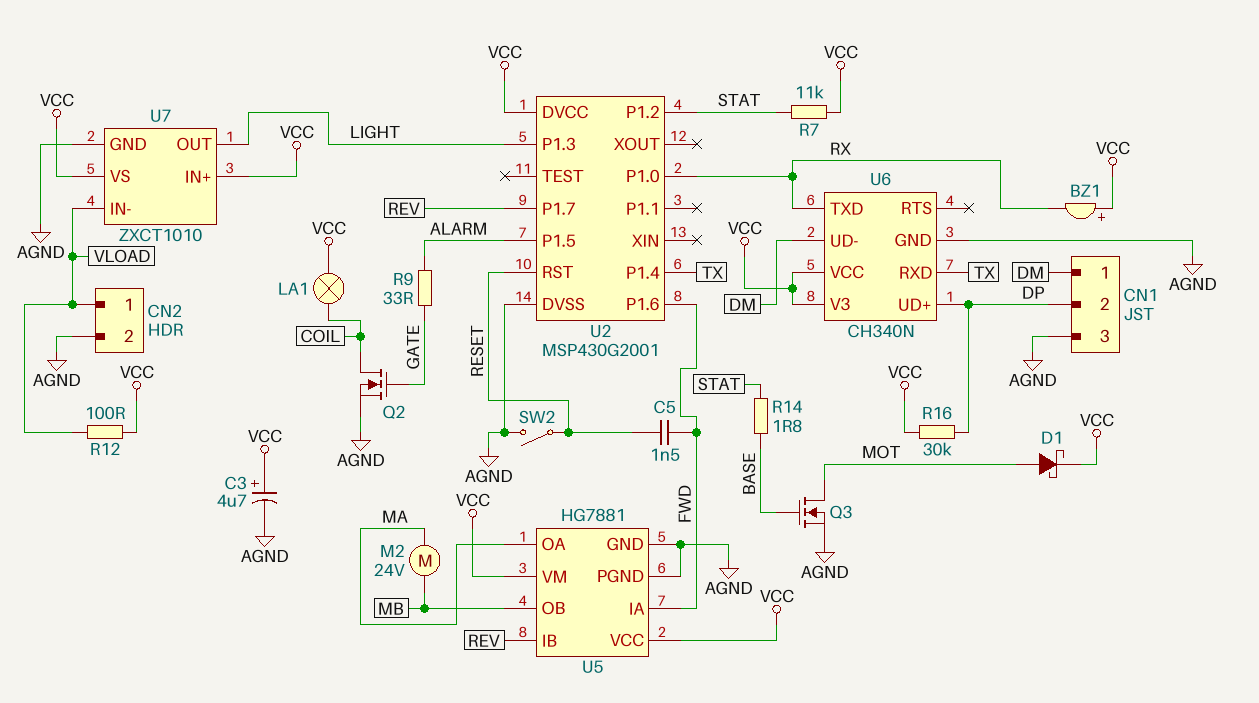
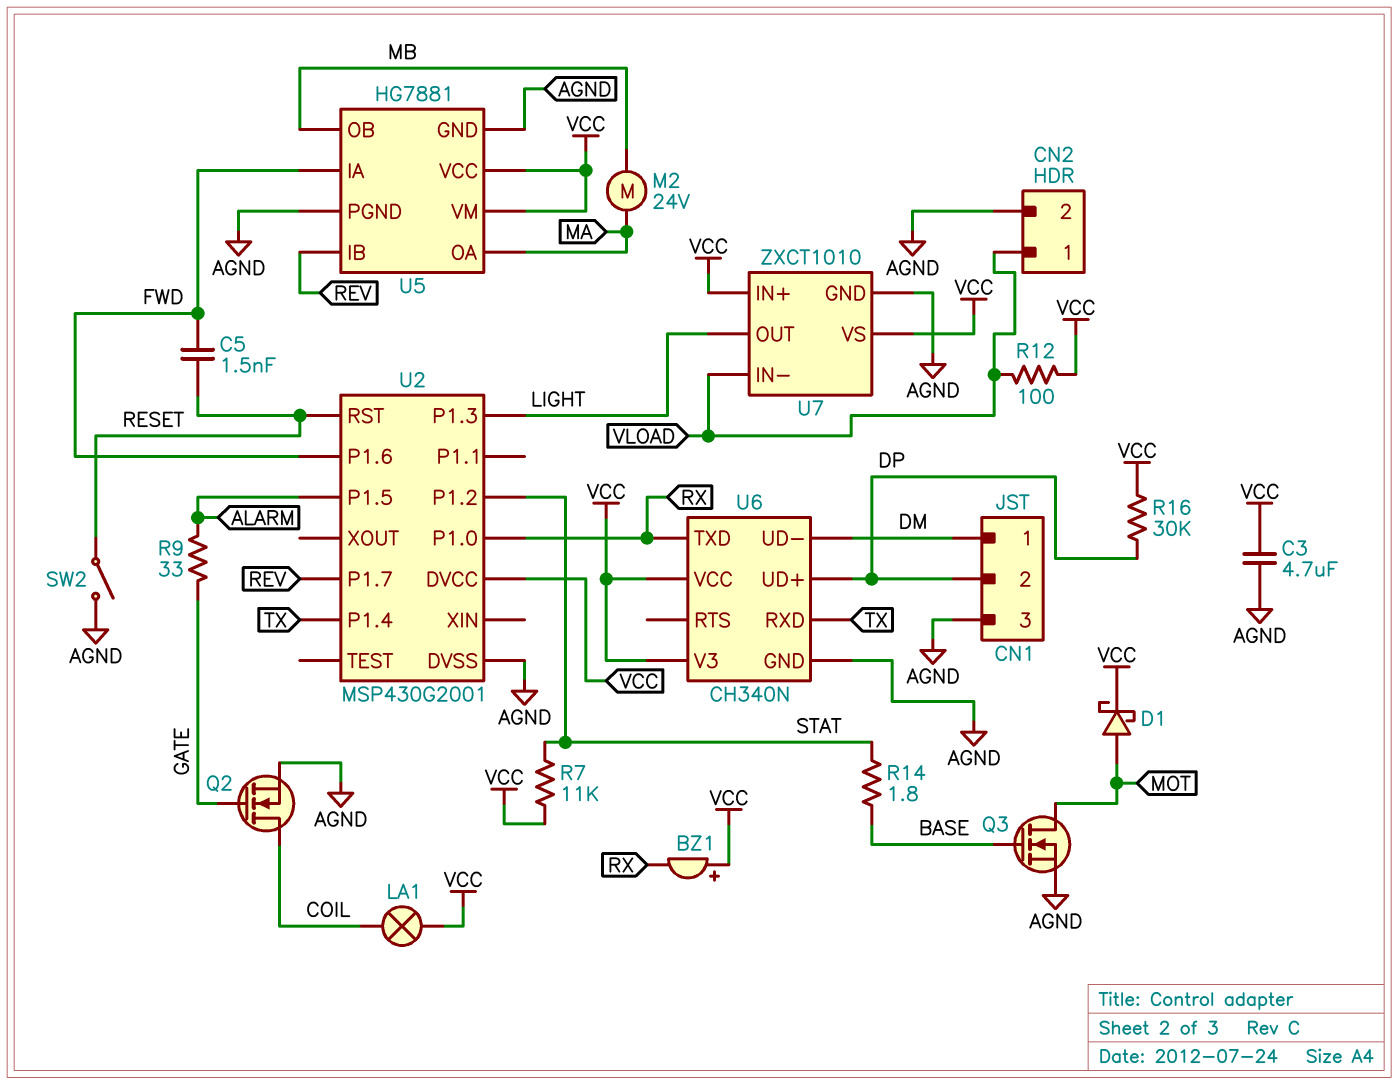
C3: 4.7uF (plus VCC, minus AGND) -> 4.7uF (AGND, VCC)

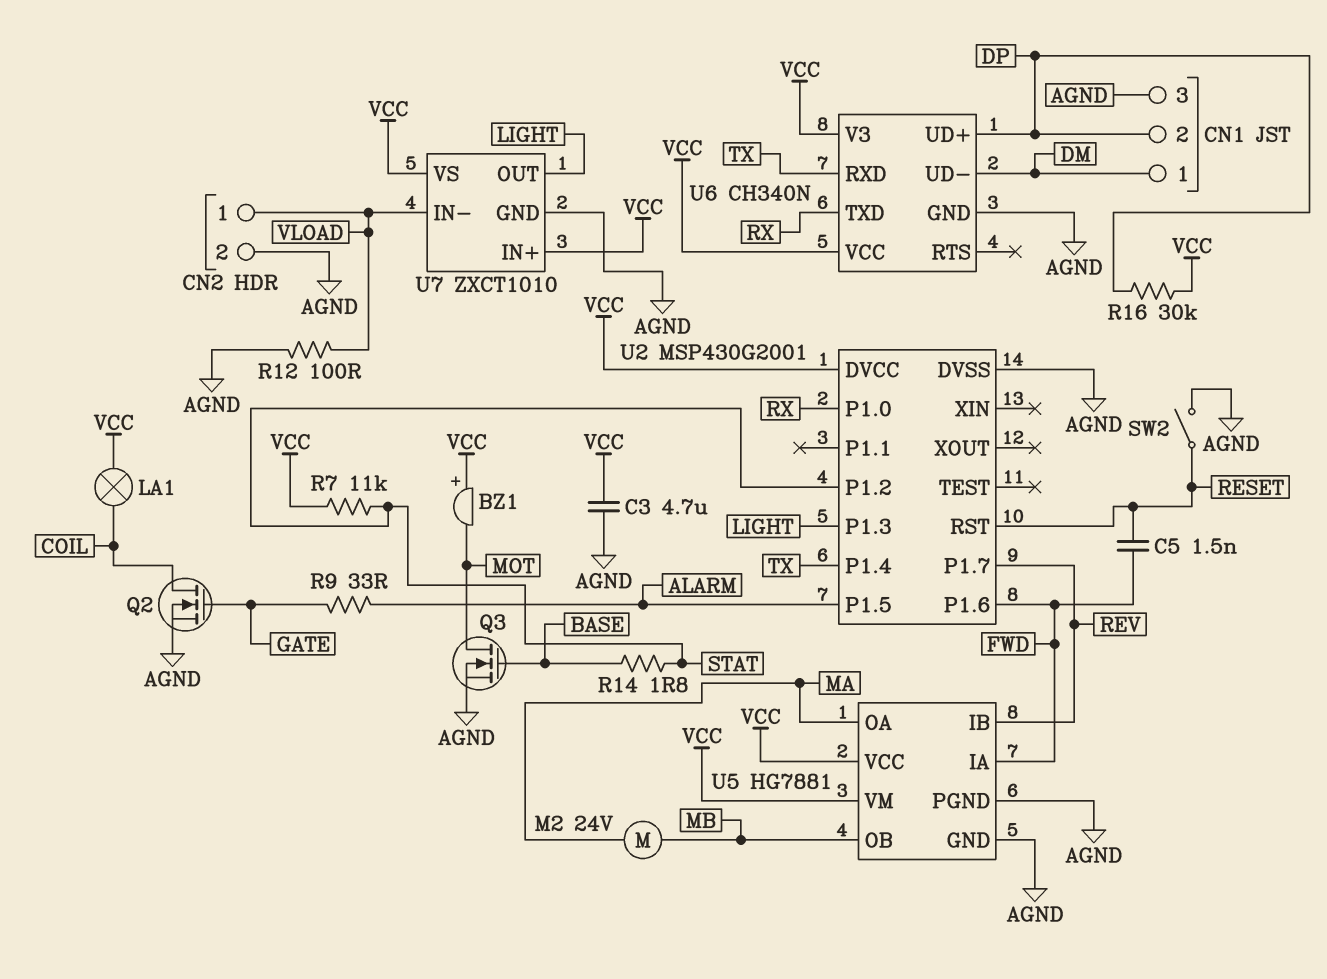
BZ1: buzzer (plus VCC, minus RX) -> buzzer (plus VCC, minus MOT)
D1: schottky (A MOT, K VCC) -> none
R12: 100 (VCC, VLOAD) -> 100 (AGND, VLOAD)

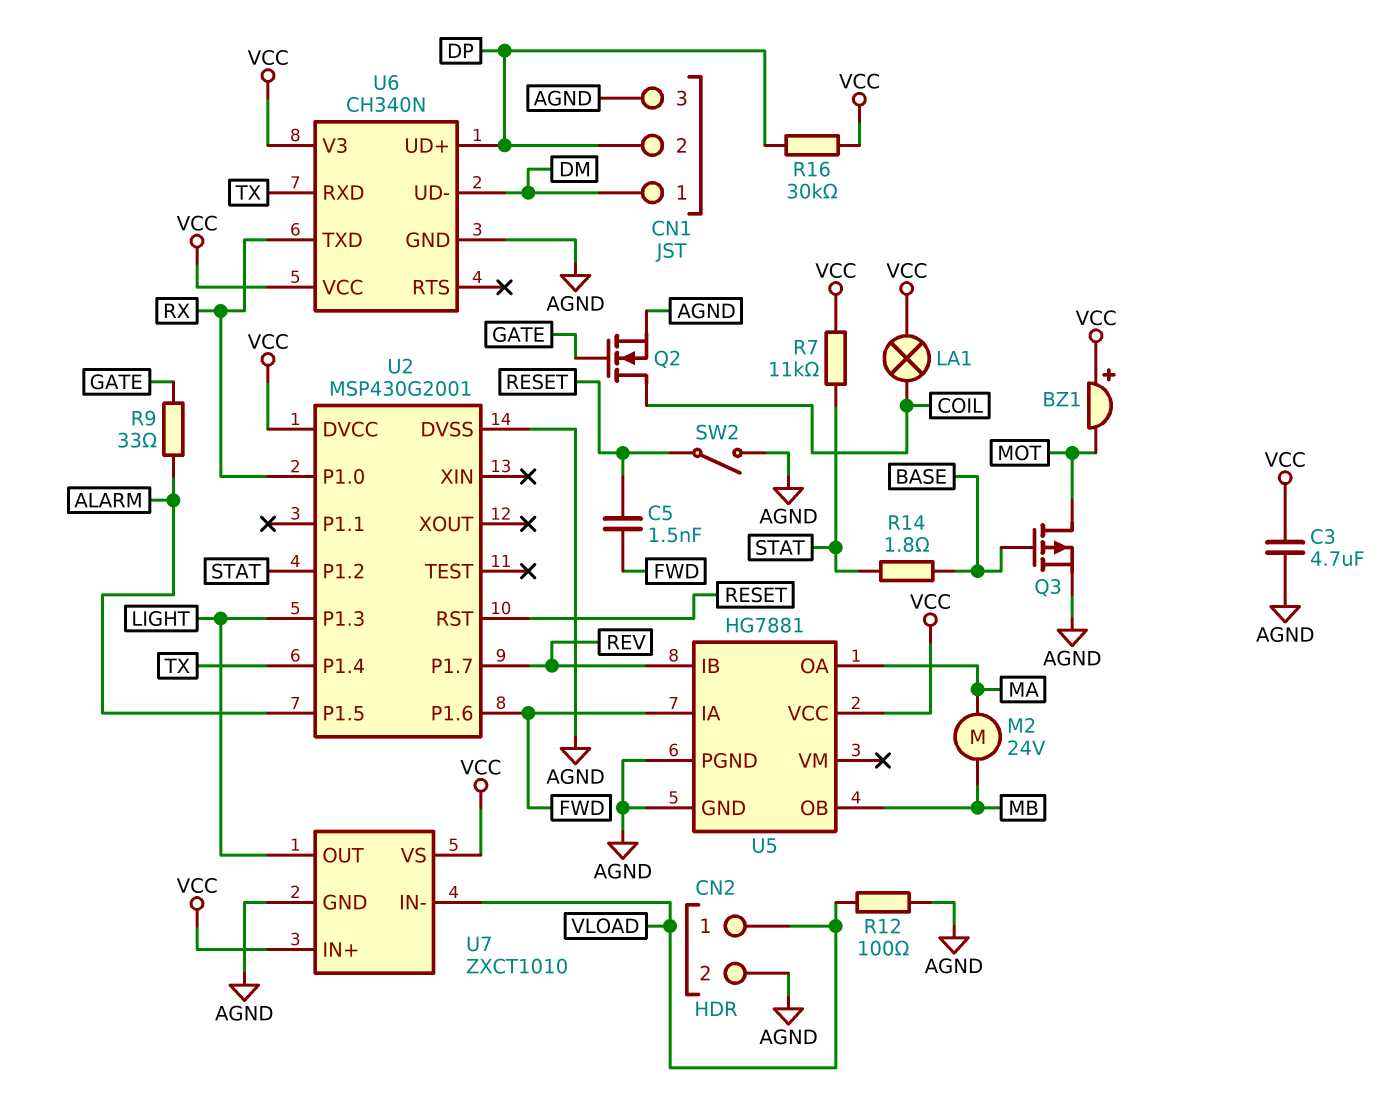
Q3: NMOS (G BASE, D MOT, S AGND) -> PMOS (G BASE, D MOT, S AGND)
U5 pin VM: VCC -> none

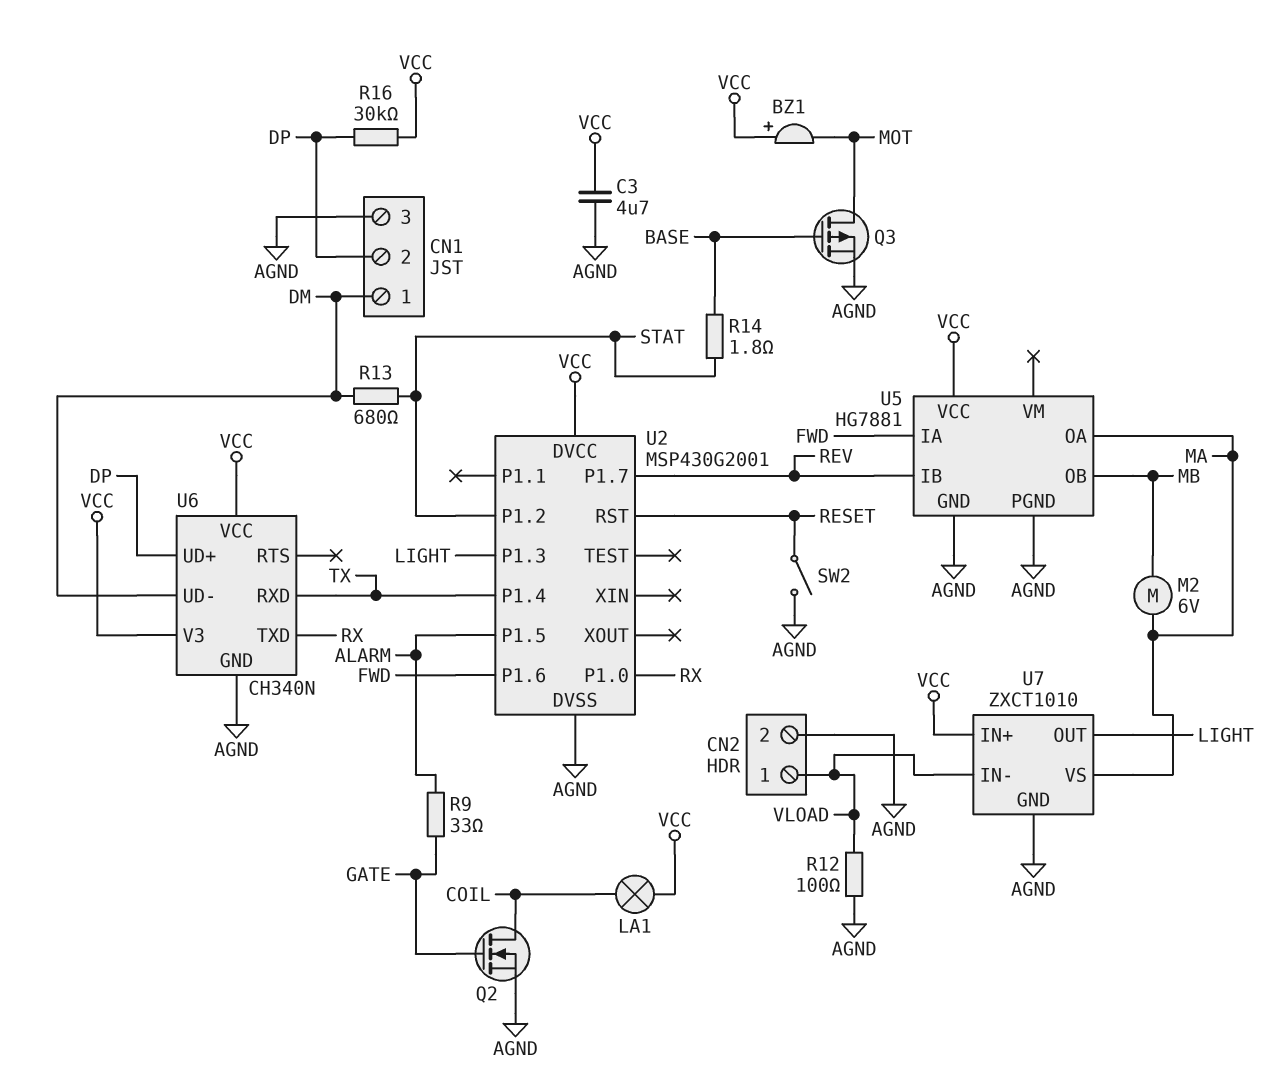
C5: 1.5nF (FWD, RESET) -> none
M2: motor 24V (MA, MB) -> motor 6V (MA, MB)
R7: 11k (STAT, VCC) -> none
R13: none -> 680 (DM, STAT)
U7 pin VS: VCC -> MA

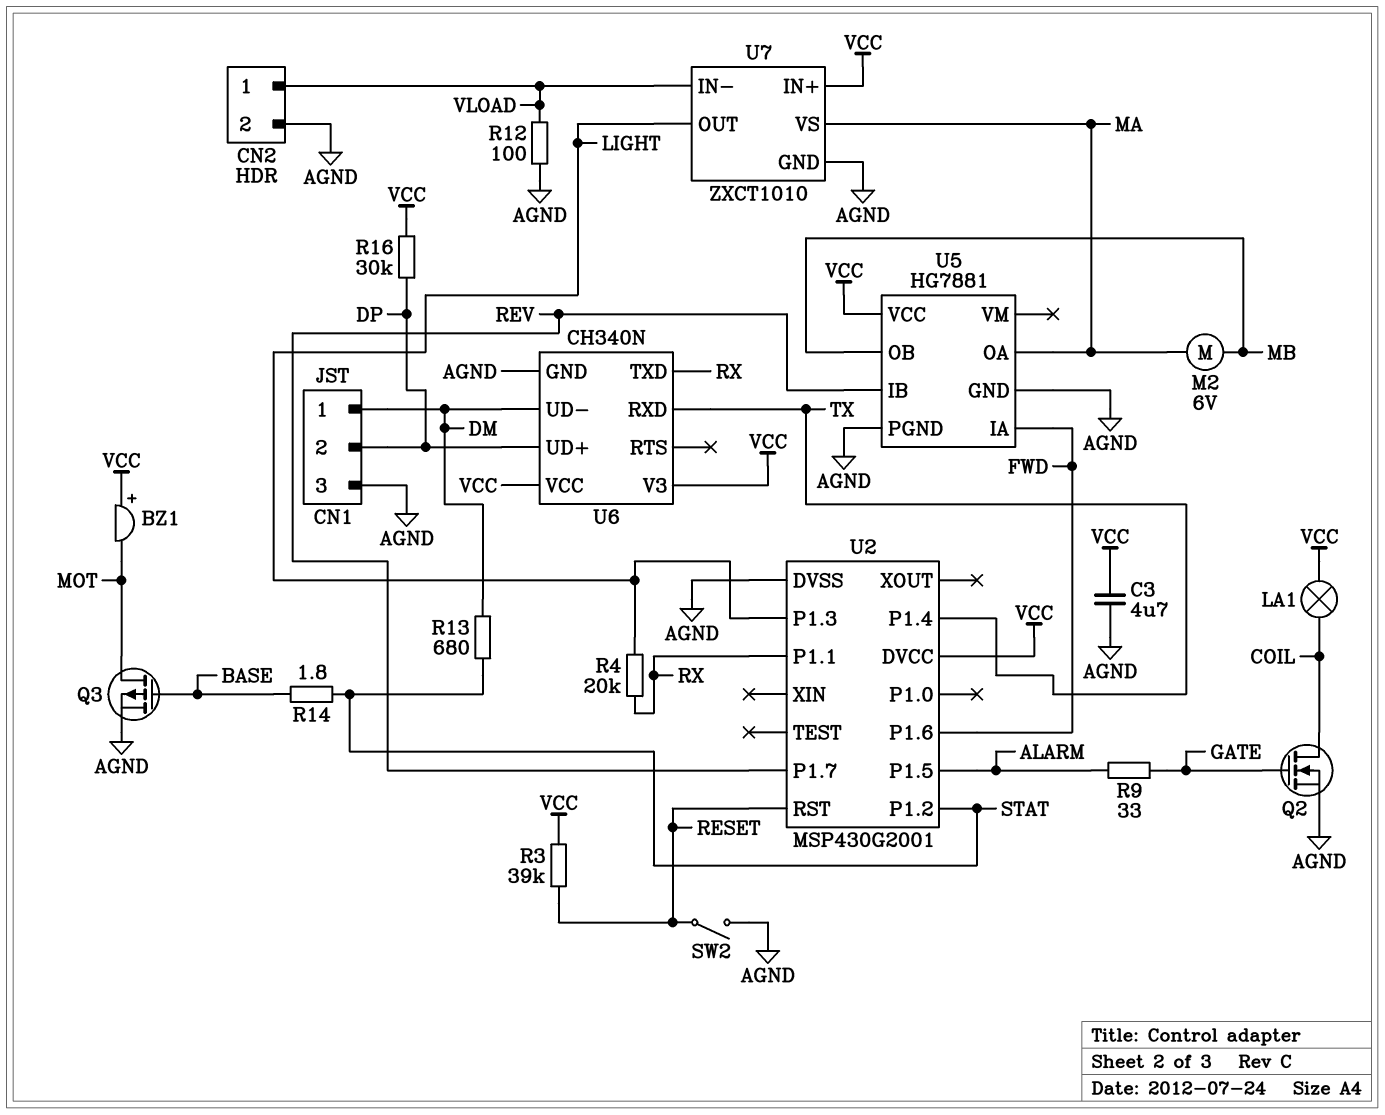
R3: none -> 39k (RESET, VCC)
R4: none -> 20k (LIGHT, RX)
U2 pin P1.0: RX -> none
U2 pin P1.1: none -> RX

